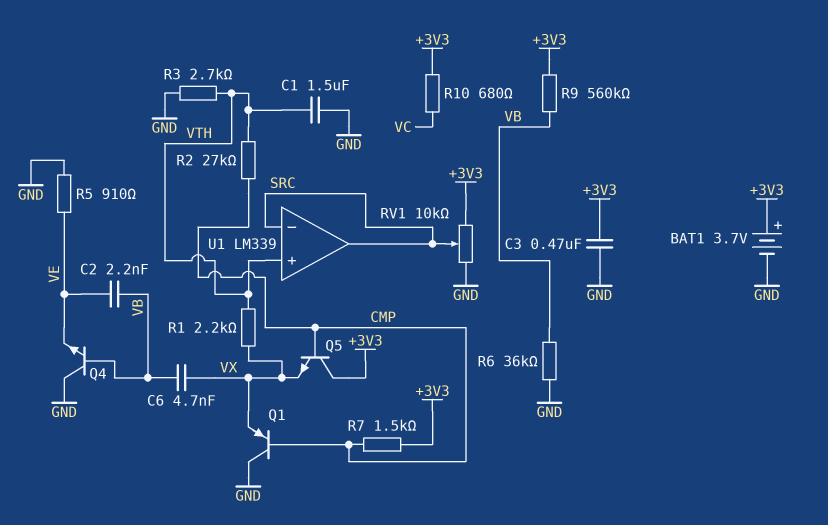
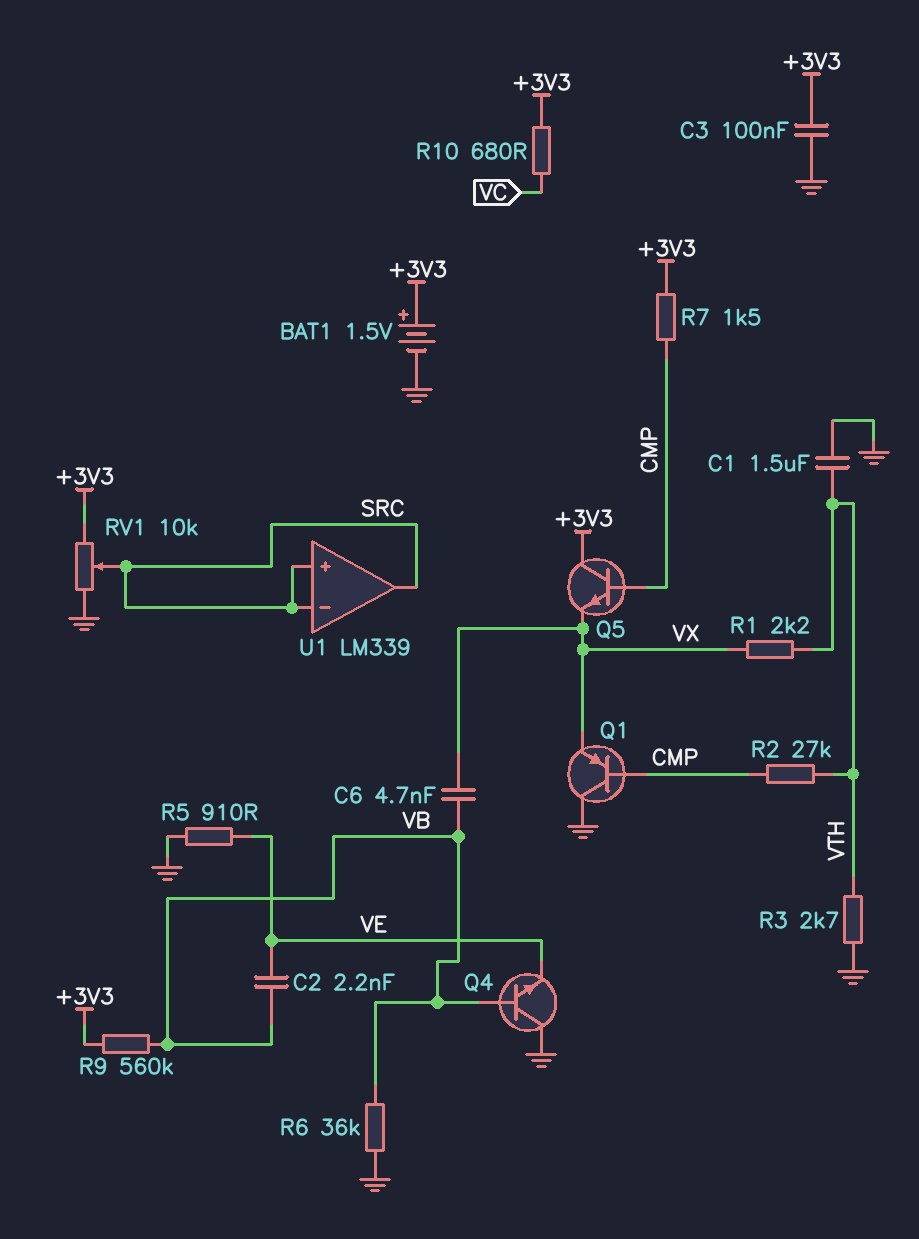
BAT1: 3.7V (plus +3V3, minus GND) -> 1.5V (plus +3V3, minus GND)
C3: 470nF (+3V3, GND) -> 100nF (+3V3, GND)
U1 pin in+: VTH -> SRC

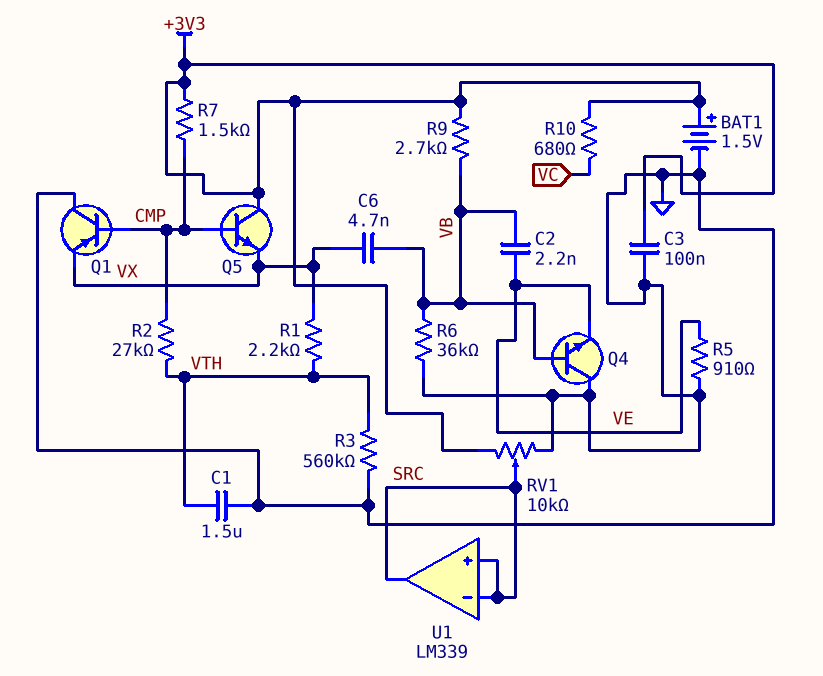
R3: 2.7k (GND, VTH) -> 560k (GND, VTH)
R9: 560k (+3V3, VB) -> 2.7k (+3V3, VB)

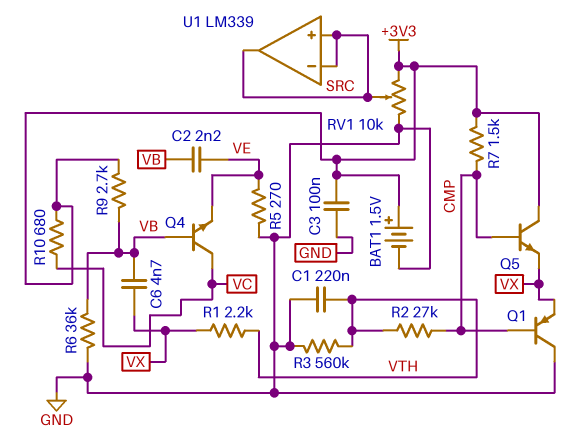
C1: 1.5uF (GND, VTH) -> 220nF (GND, VTH)
Q4: NPN (B VB, C GND, E VE) -> NPN (B VB, C VC, E VE)
R5: 910 (GND, VE) -> 270 (GND, VE)

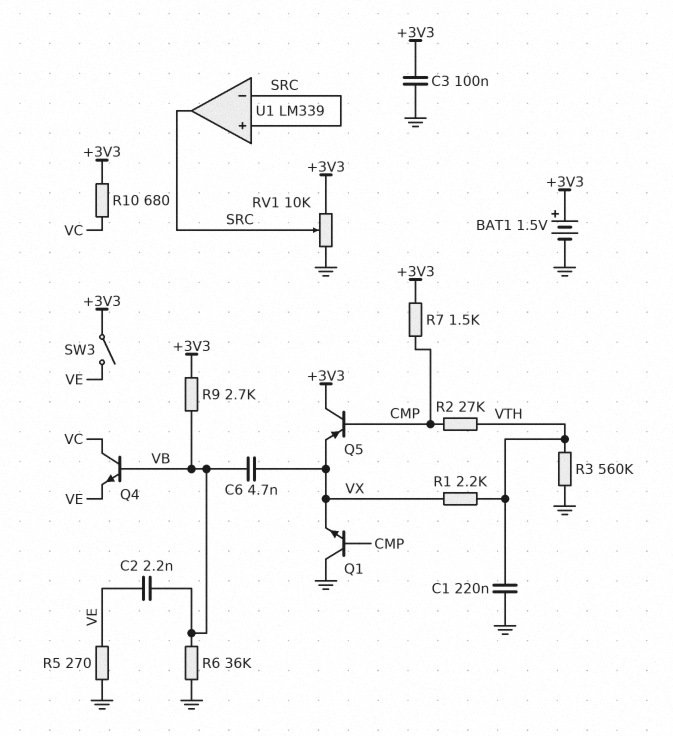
Q1: PNP (B CMP, C GND, E VX) -> NPN (B CMP, C GND, E VX)
Q5: NPN (B CMP, C +3V3, E VX) -> PNP (B CMP, C +3V3, E VX)
SW3: none -> switch (+3V3, VE)

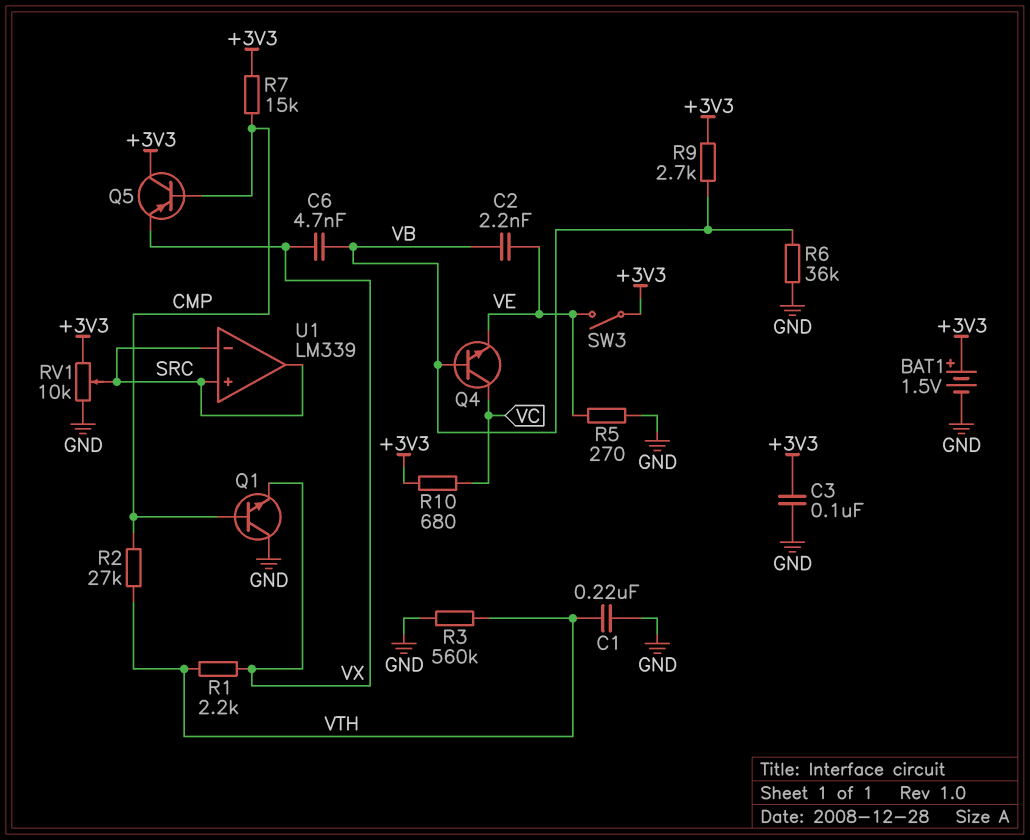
R7: 1.5k (+3V3, CMP) -> 15k (+3V3, CMP)

